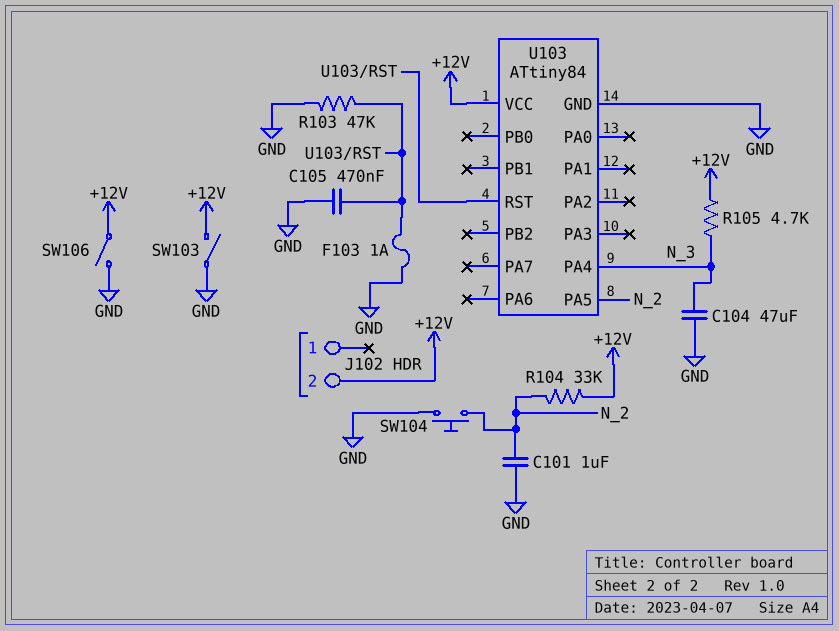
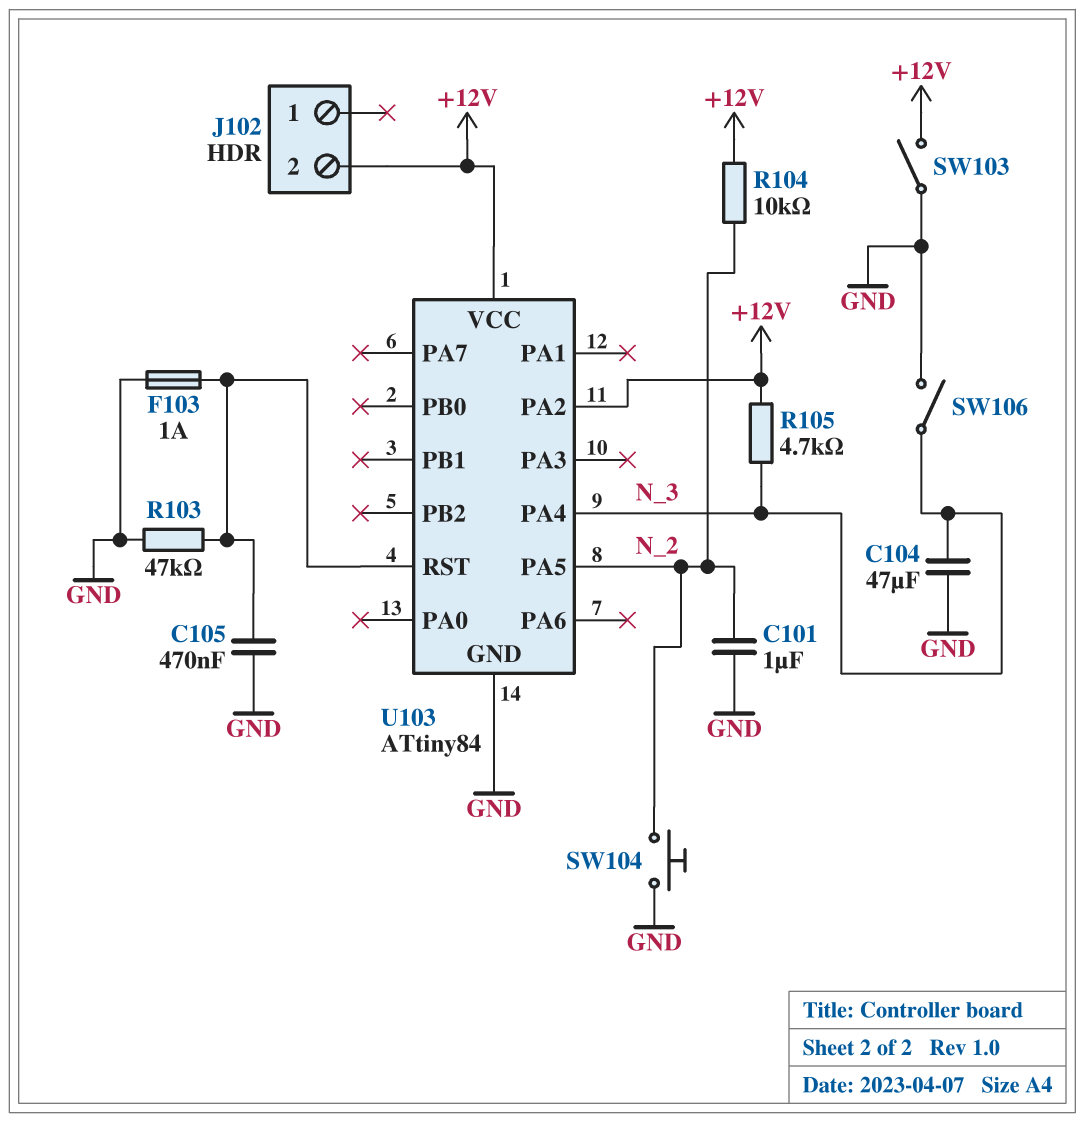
R104: 33k (+12V, N_2) -> 10k (+12V, N_2)
SW106: switch (+12V, GND) -> switch (GND, N_3)
U103 pin PA2: none -> +12V

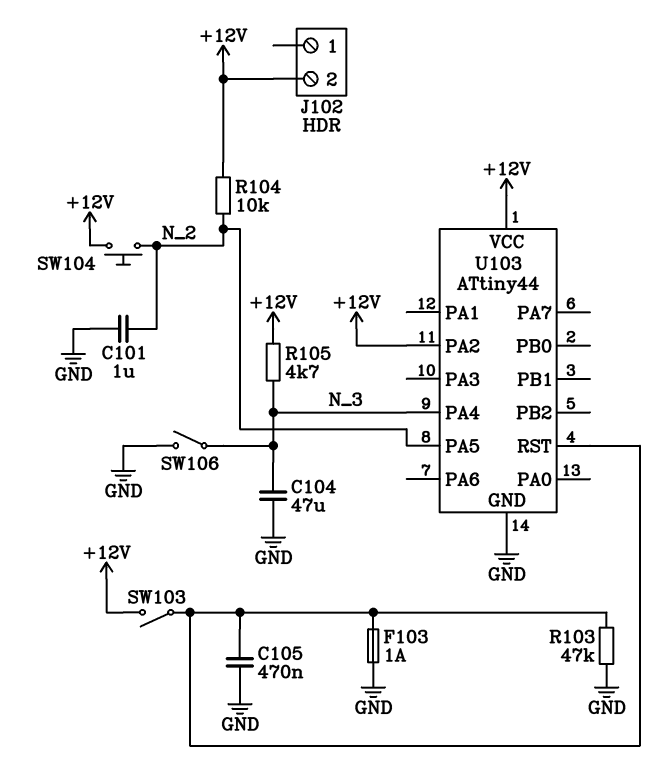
SW103: switch (+12V, GND) -> switch (+12V, U103/RST)
SW104: button (GND, N_2) -> button (+12V, N_2)
U103: ATtiny84 -> ATtiny44

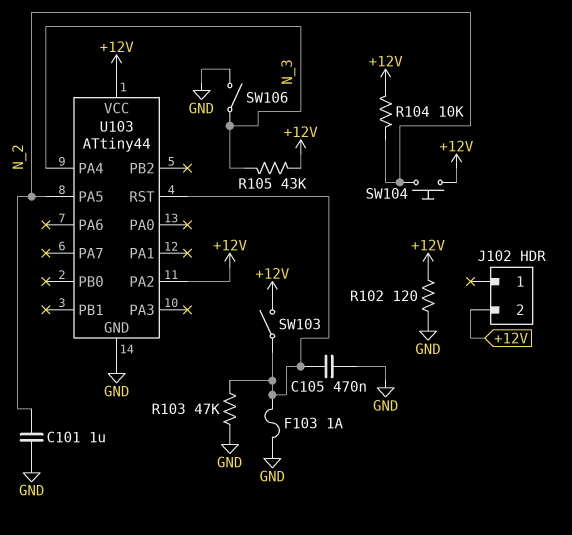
C104: 47uF (GND, N_3) -> none
R102: none -> 120 (+12V, GND)
R105: 4.7k (+12V, N_3) -> 43k (+12V, N_3)

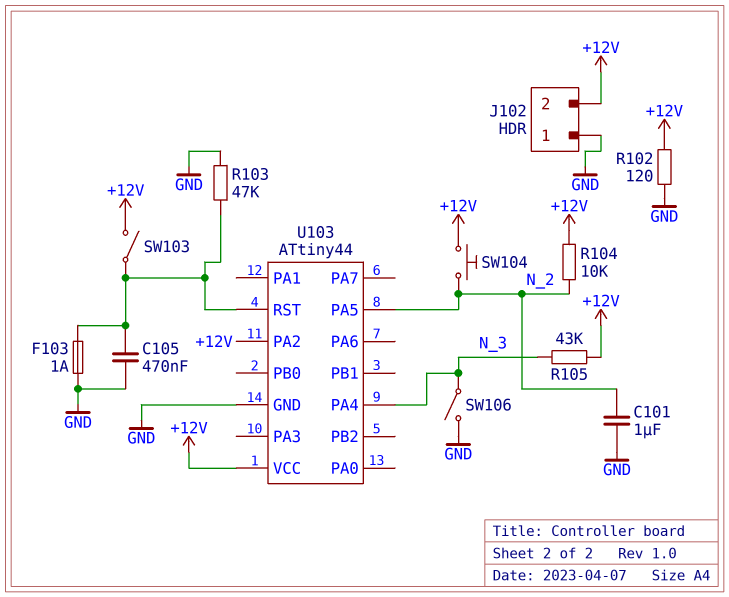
J102 pin 1: none -> GND

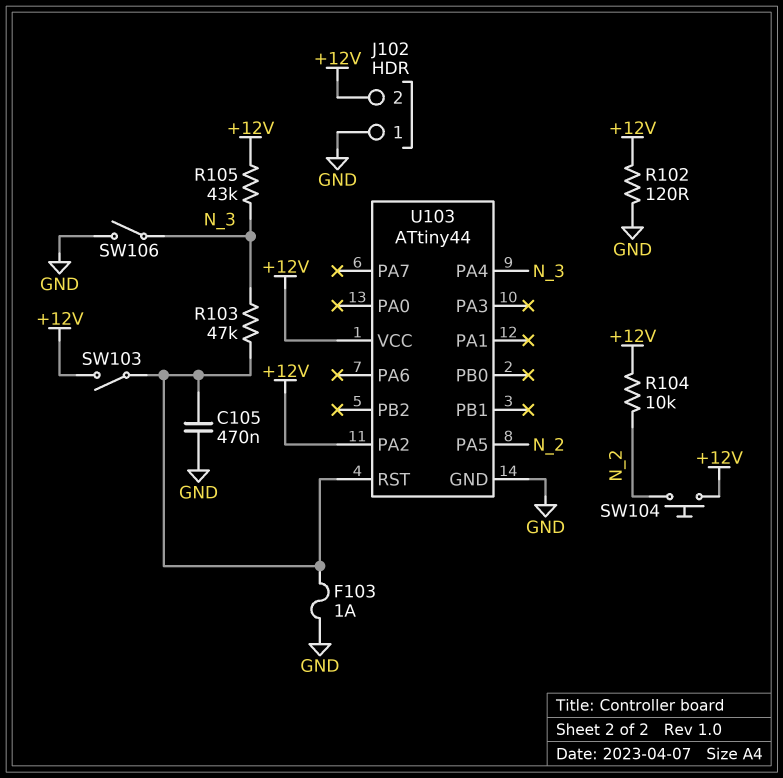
C101: 1uF (GND, N_2) -> none
R103: 47k (GND, U103/RST) -> 47k (N_3, U103/RST)

